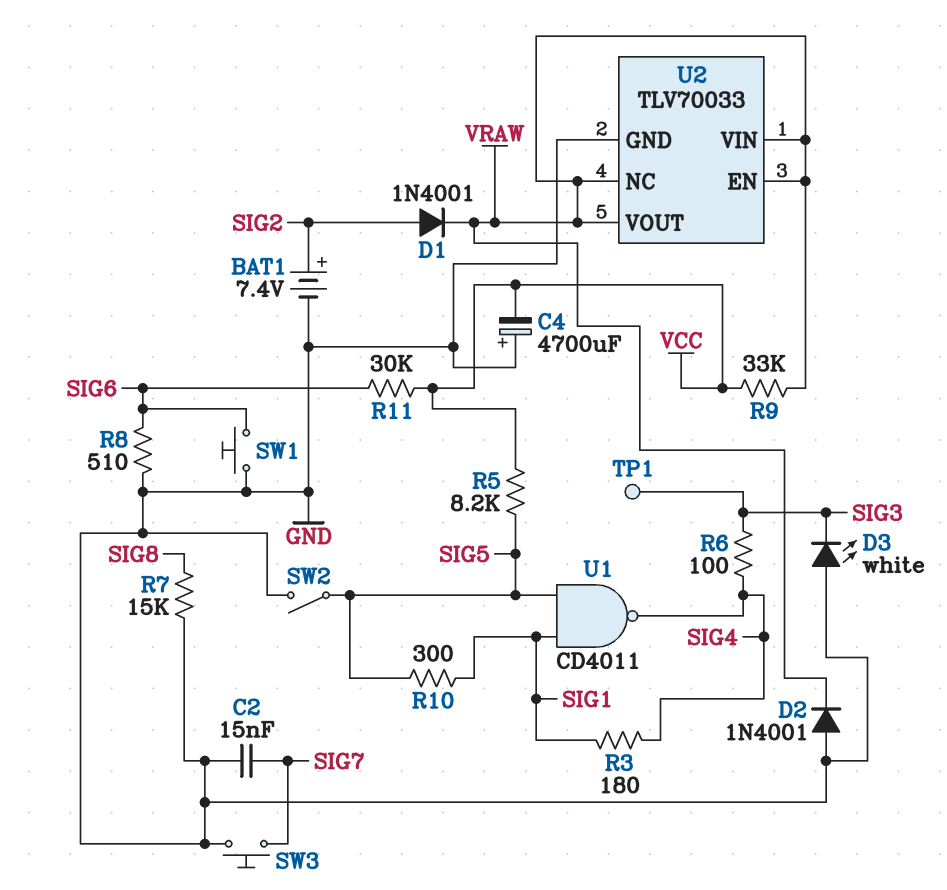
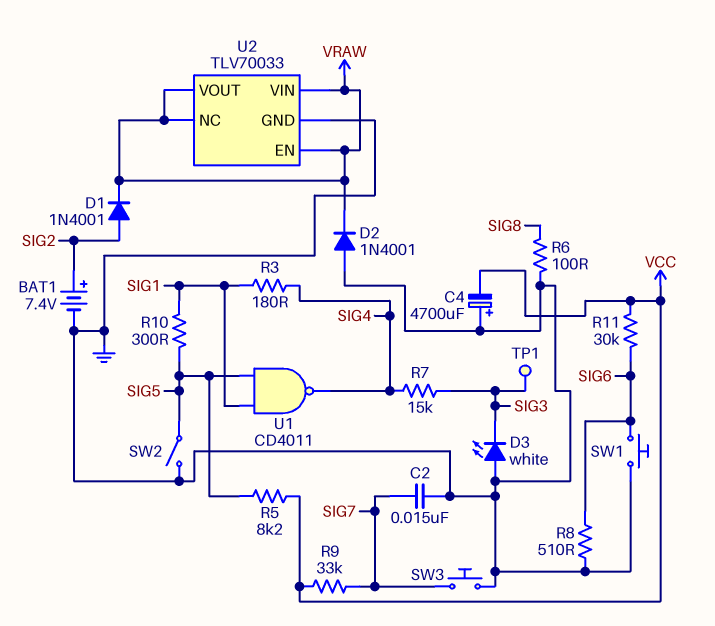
R6: 100 (SIG3, SIG4) -> 100 (GND, SIG8)
R7: 15k (GND, SIG8) -> 15k (SIG3, SIG4)
R9: 33k (VCC, VRAW) -> 33k (SIG7, VCC)

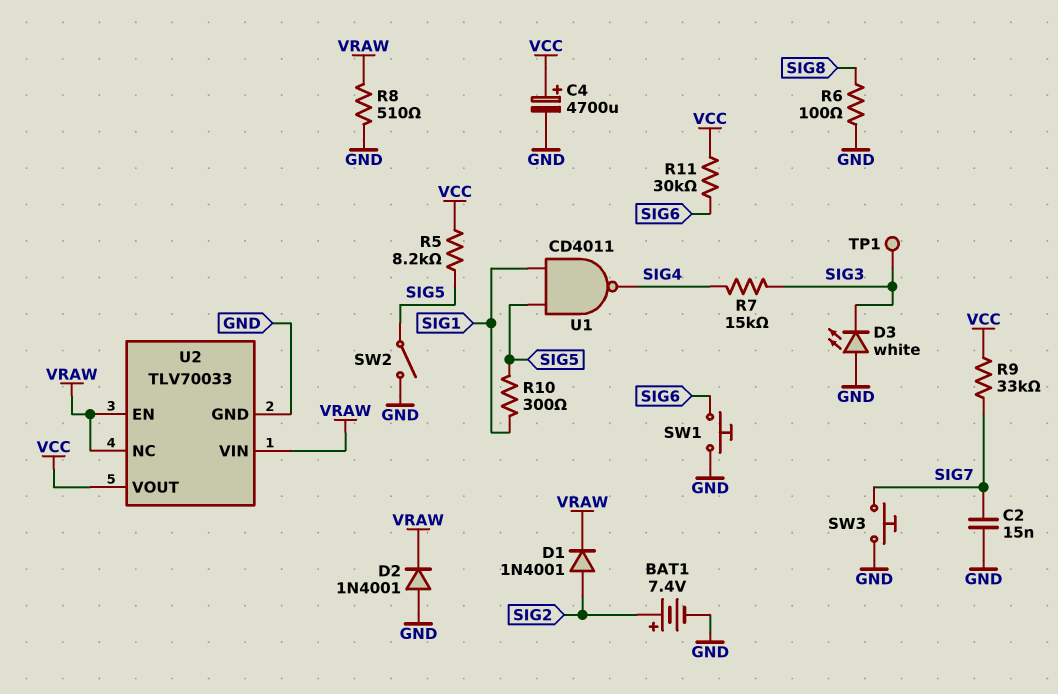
C4: 4700uF (plus GND, minus VCC) -> 4700uF (plus VCC, minus GND)
R3: 180 (SIG1, SIG4) -> none
R8: 510 (GND, SIG6) -> 510 (GND, VRAW)
U2 pin VOUT: VRAW -> VCC

